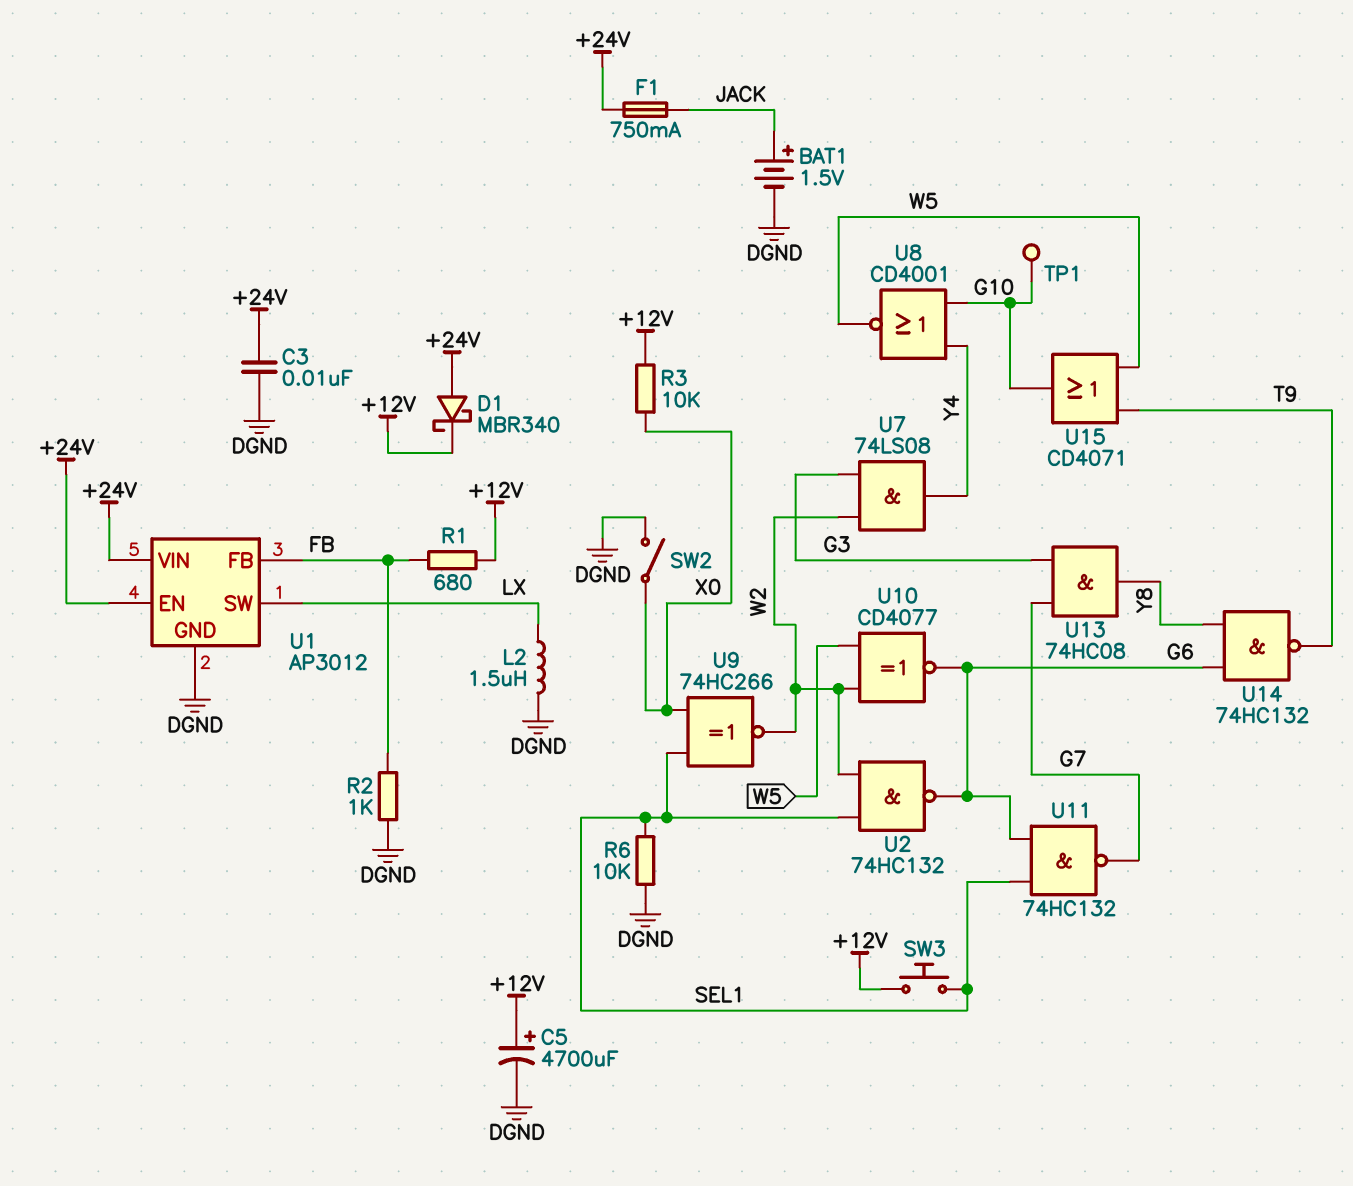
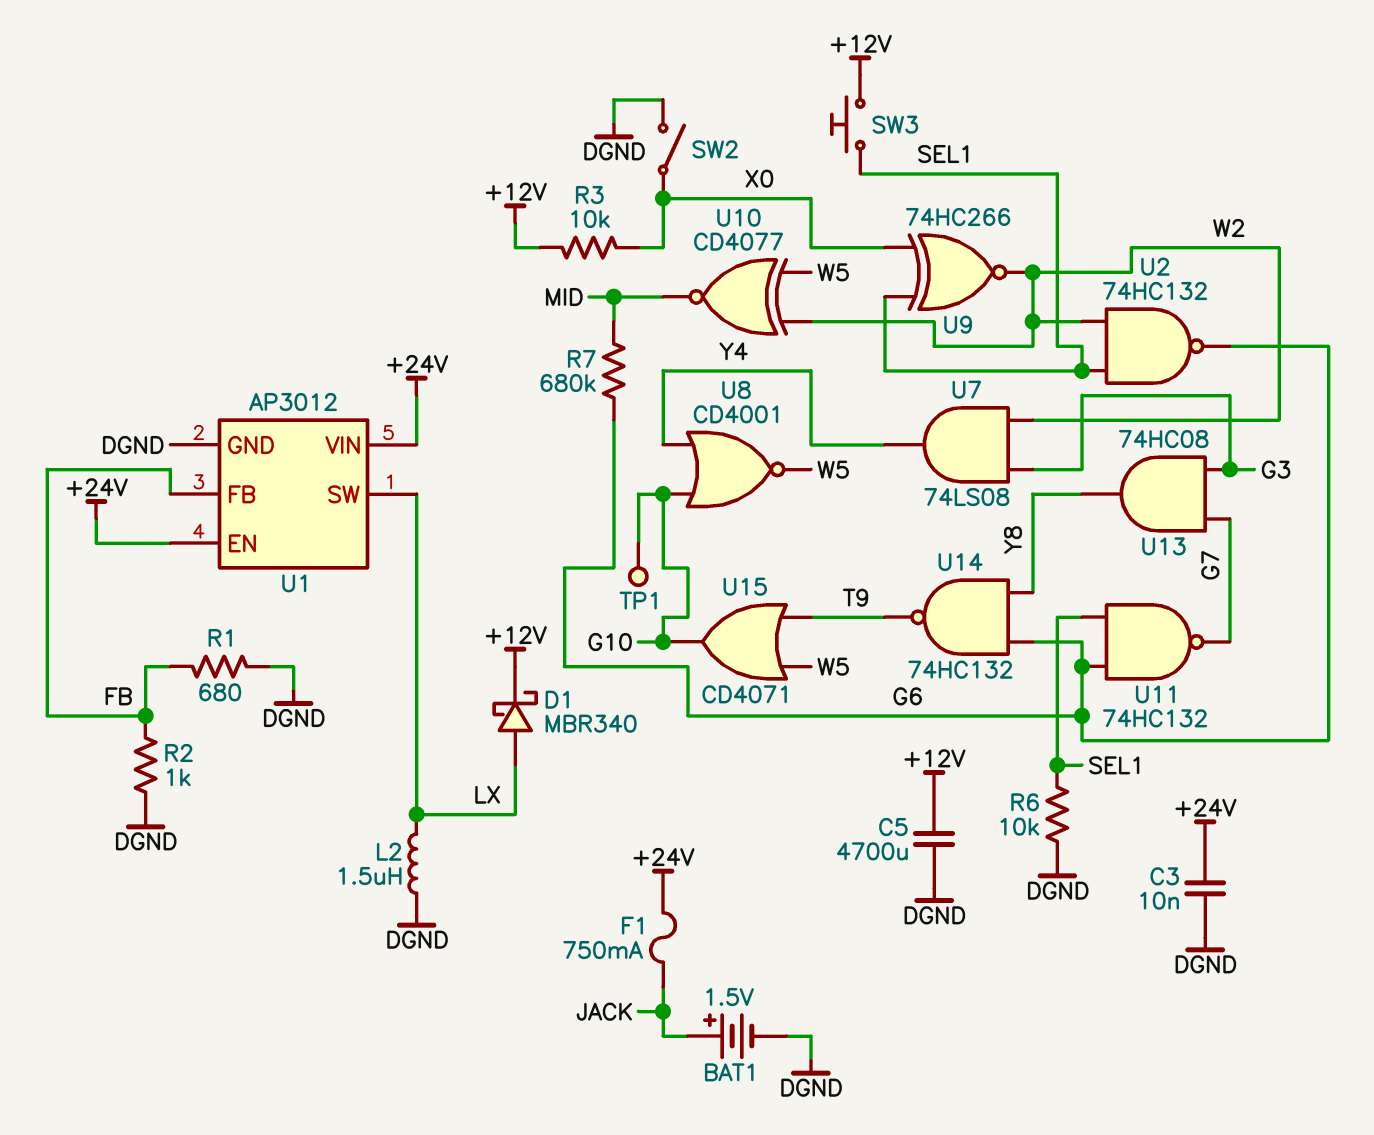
C5: 4700uF (plus +12V, minus DGND) -> 4700uF (+12V, DGND)
D1: schottky MBR340 (A +24V, K +12V) -> schottky MBR340 (A LX, K +12V)
R1: 680 (+12V, FB) -> 680 (DGND, FB)
R7: none -> 680k (G6, MID)
U10: XNOR CD4077 (in W2, in W5, out G6) -> XNOR CD4077 (in W2, in W5, out MID)

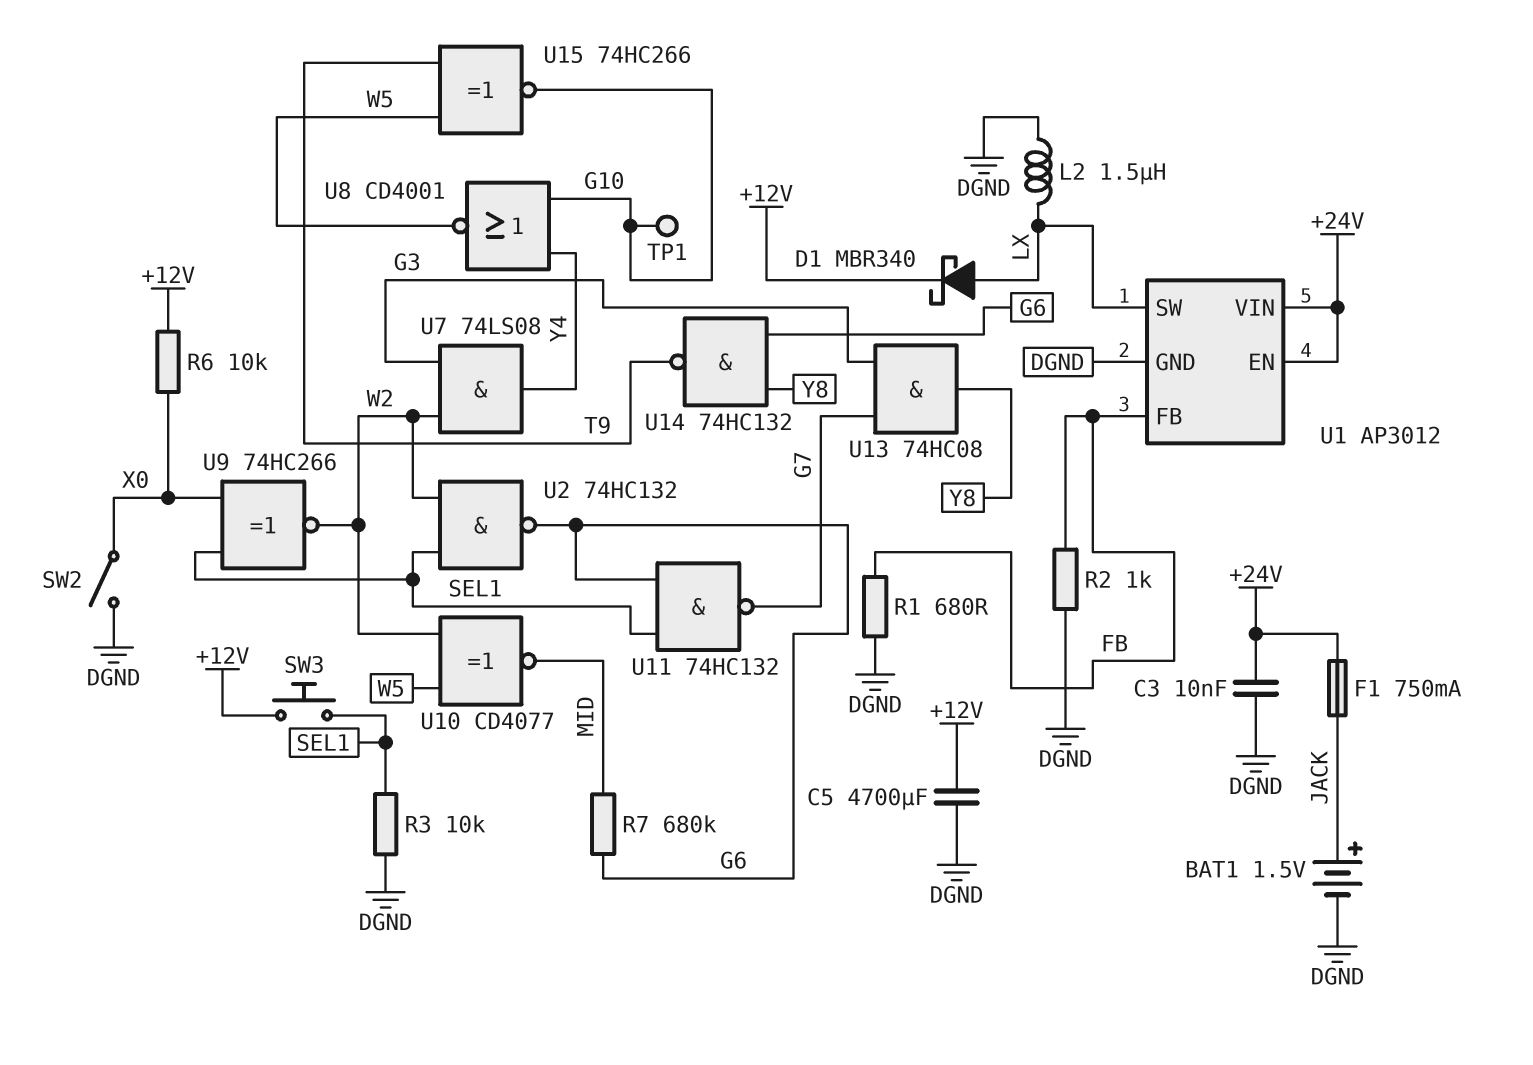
R3: 10k (+12V, X0) -> 10k (DGND, SEL1)
R6: 10k (DGND, SEL1) -> 10k (+12V, X0)
U15: OR CD4071 (in T9, in W5, out G10) -> XNOR 74HC266 (in T9, in W5, out G10)

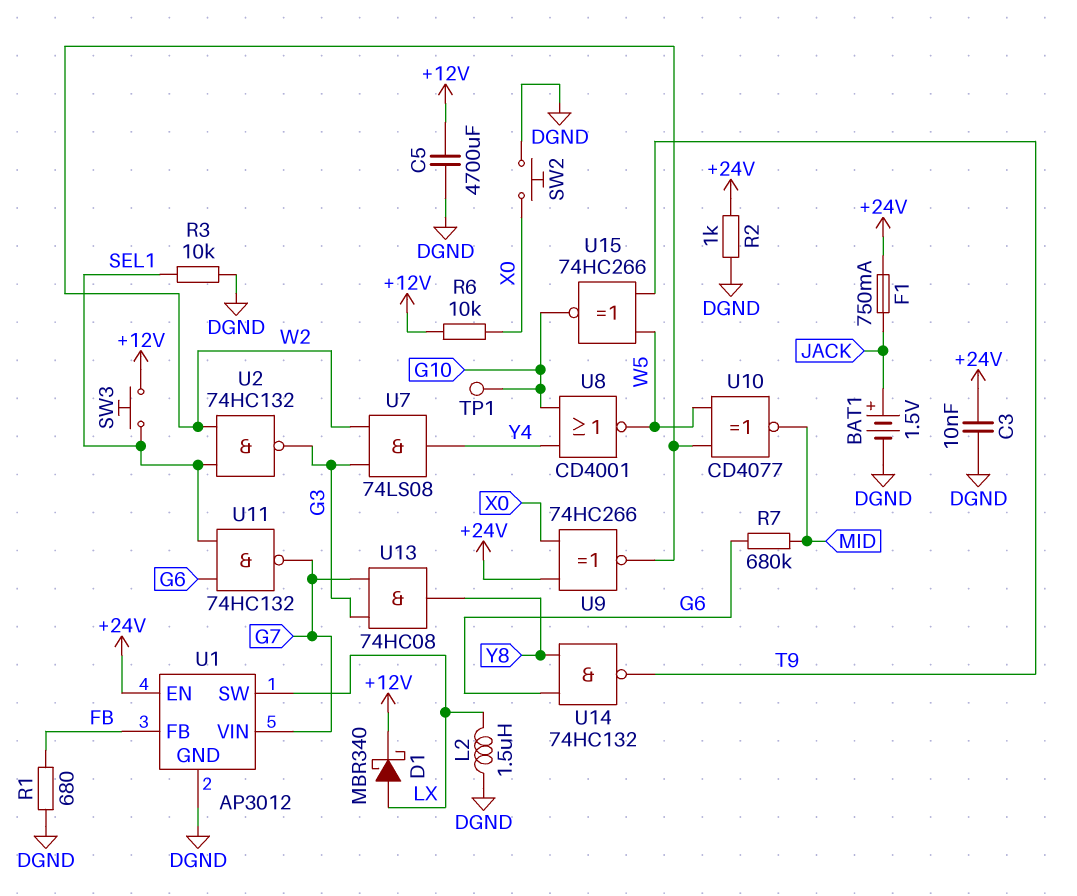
R2: 1k (DGND, FB) -> 1k (+24V, DGND)
SW2: switch (DGND, X0) -> button (DGND, X0)
U1 pin VIN: +24V -> G7
U2: NAND 74HC132 (in SEL1, in W2, out G6) -> NAND 74HC132 (in SEL1, in W2, out G3)
U9: XNOR 74HC266 (in SEL1, in X0, out W2) -> XNOR 74HC266 (in +24V, in X0, out W2)

